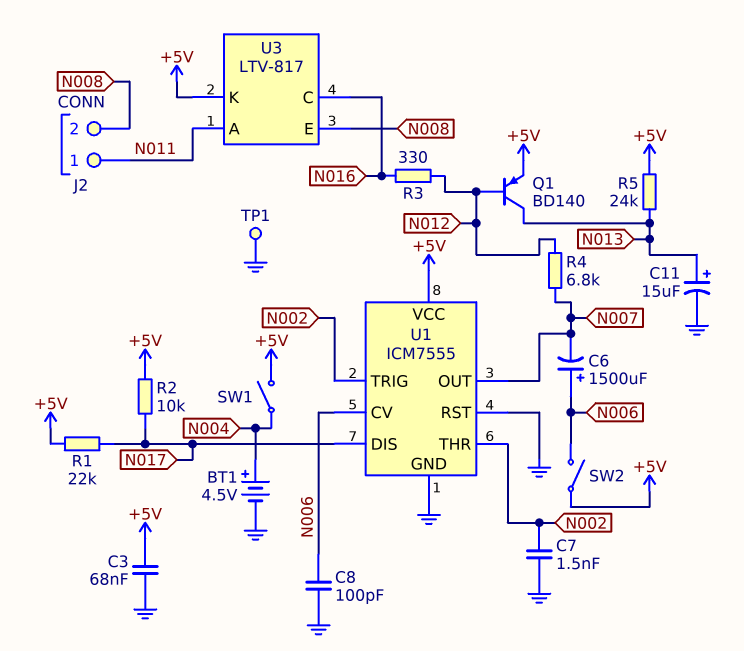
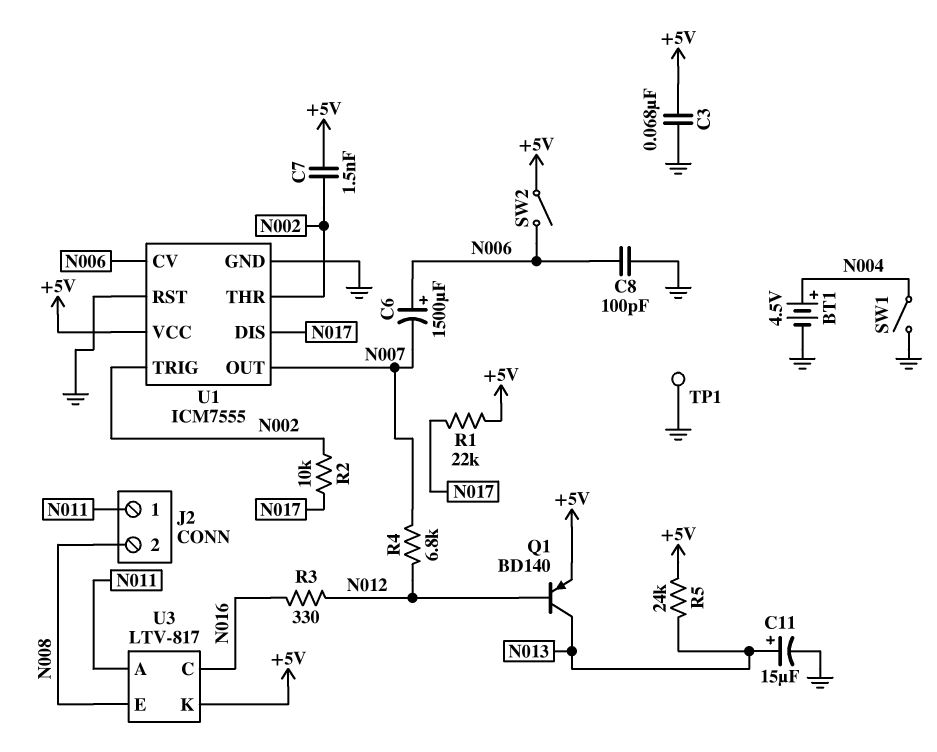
C7: 1.5nF (GND, N002) -> 1.5nF (+5V, N002)
R2: 10k (+5V, N017) -> 10k (N002, N017)
SW1: switch (+5V, N004) -> switch (GND, N004)

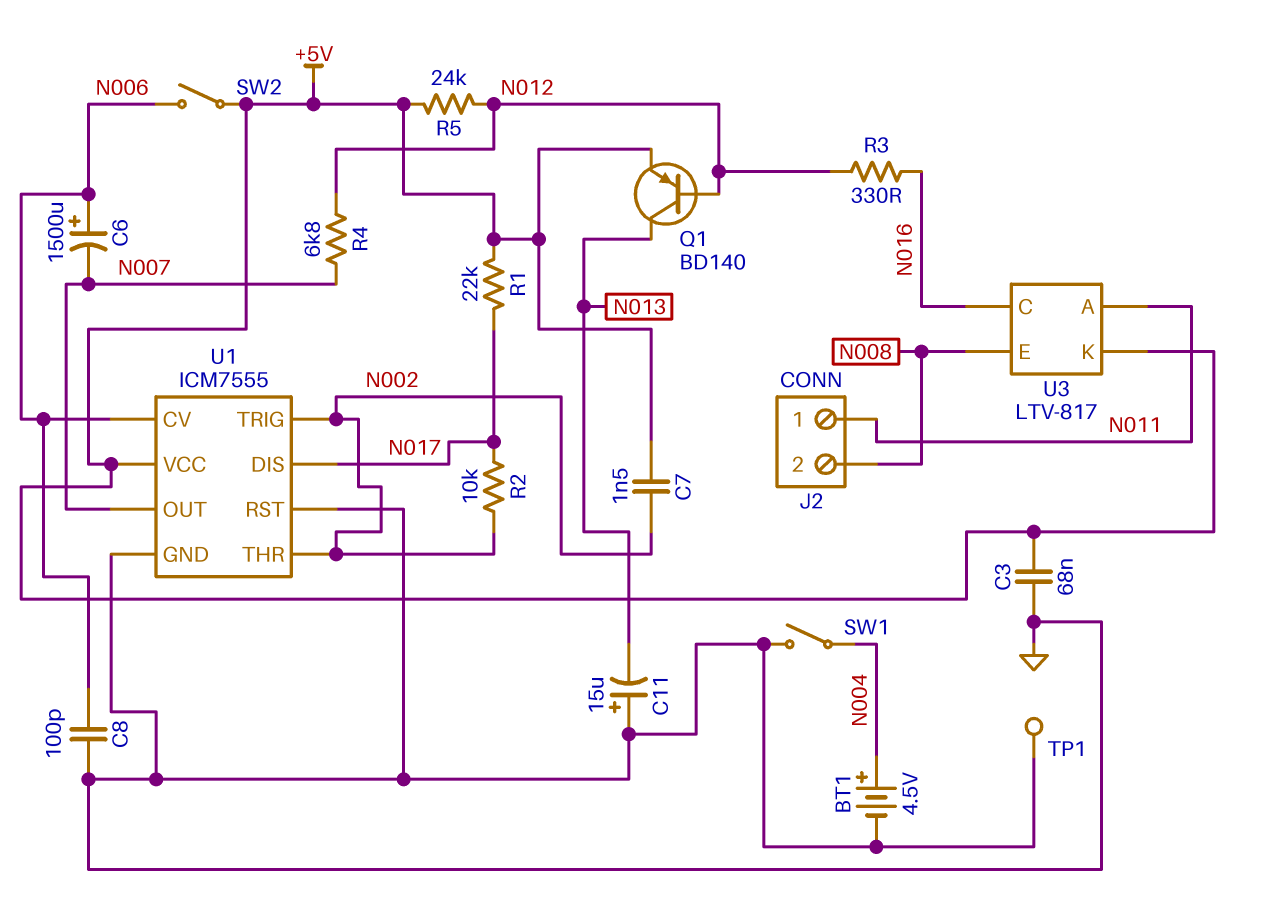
C11: 15uF (plus N013, minus GND) -> 15uF (plus GND, minus N013)
R5: 24k (+5V, N013) -> 24k (+5V, N012)

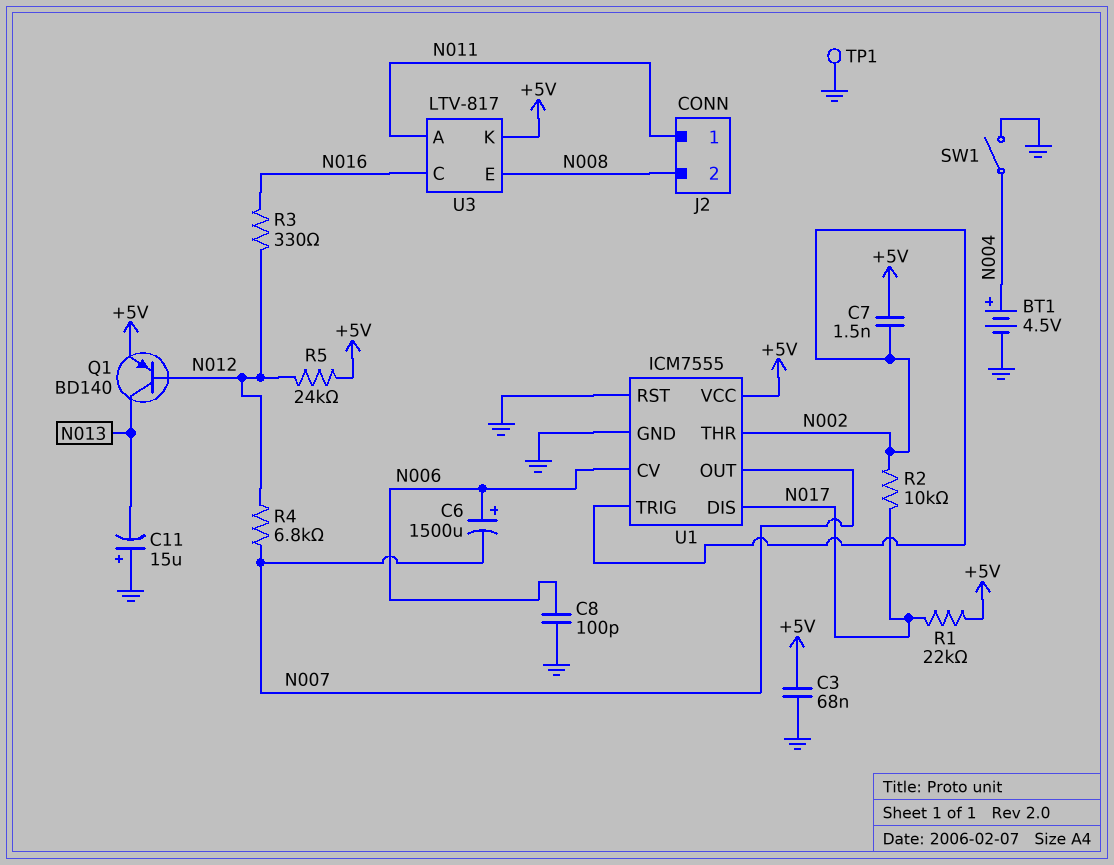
SW2: switch (+5V, N006) -> none

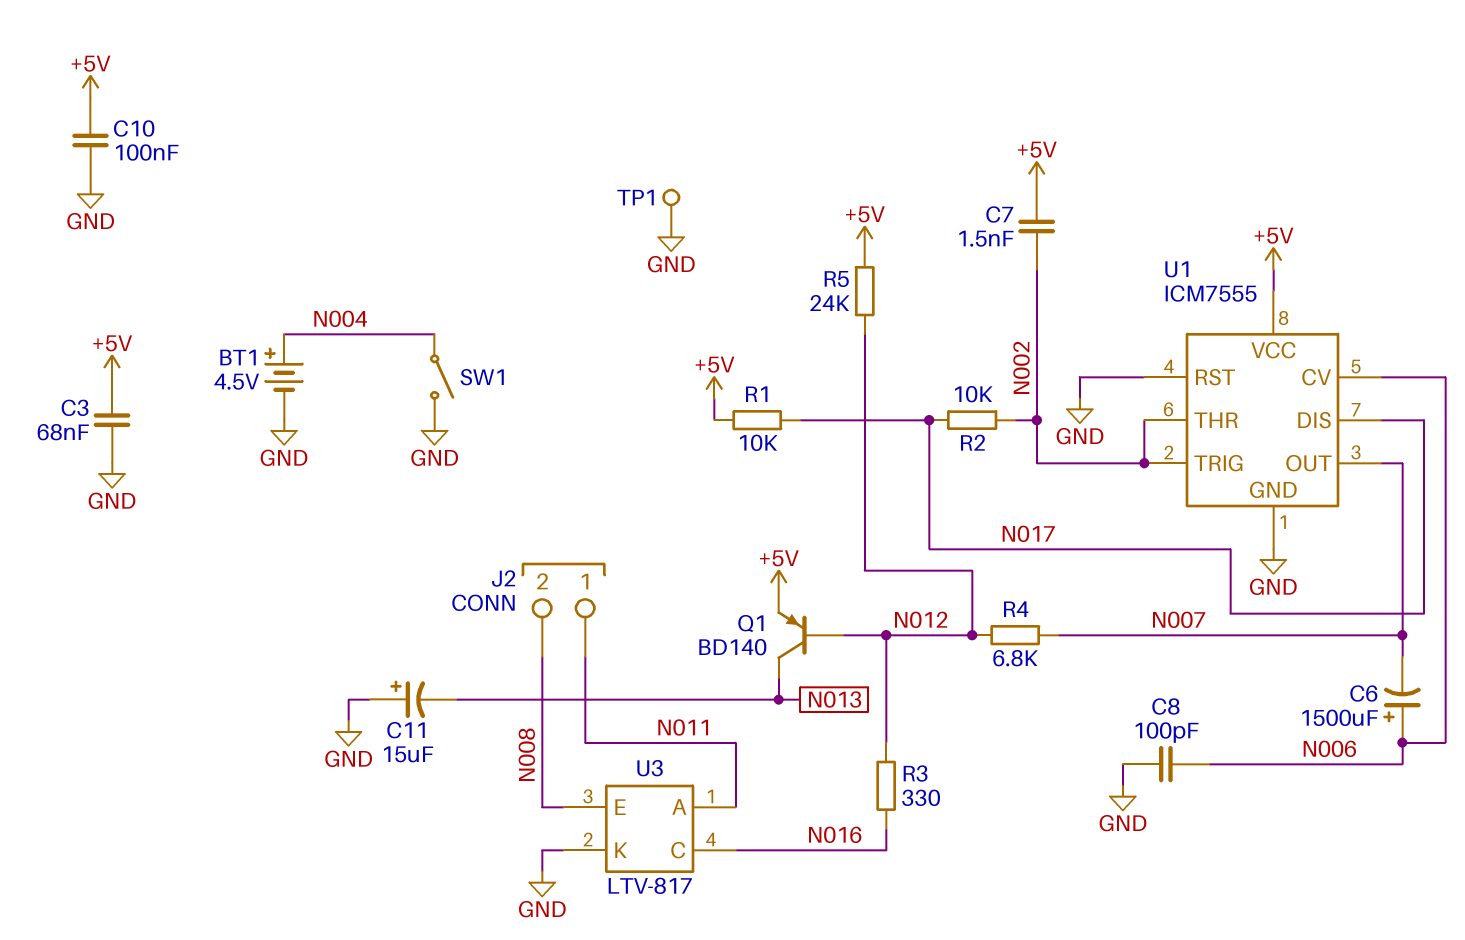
C10: none -> 100nF (+5V, GND)
R1: 22k (+5V, N017) -> 10k (+5V, N017)
U3 pin K: +5V -> GND

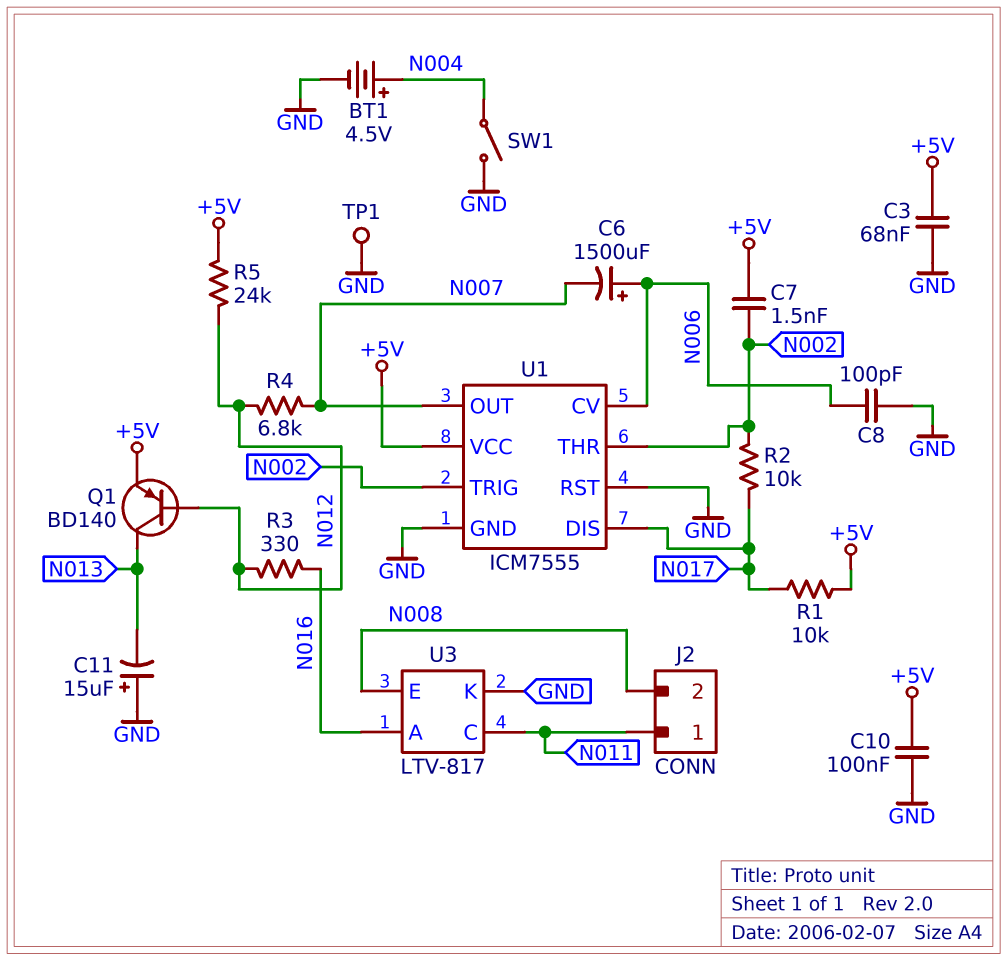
U3 pin A: N011 -> N016
U3 pin C: N016 -> N011

